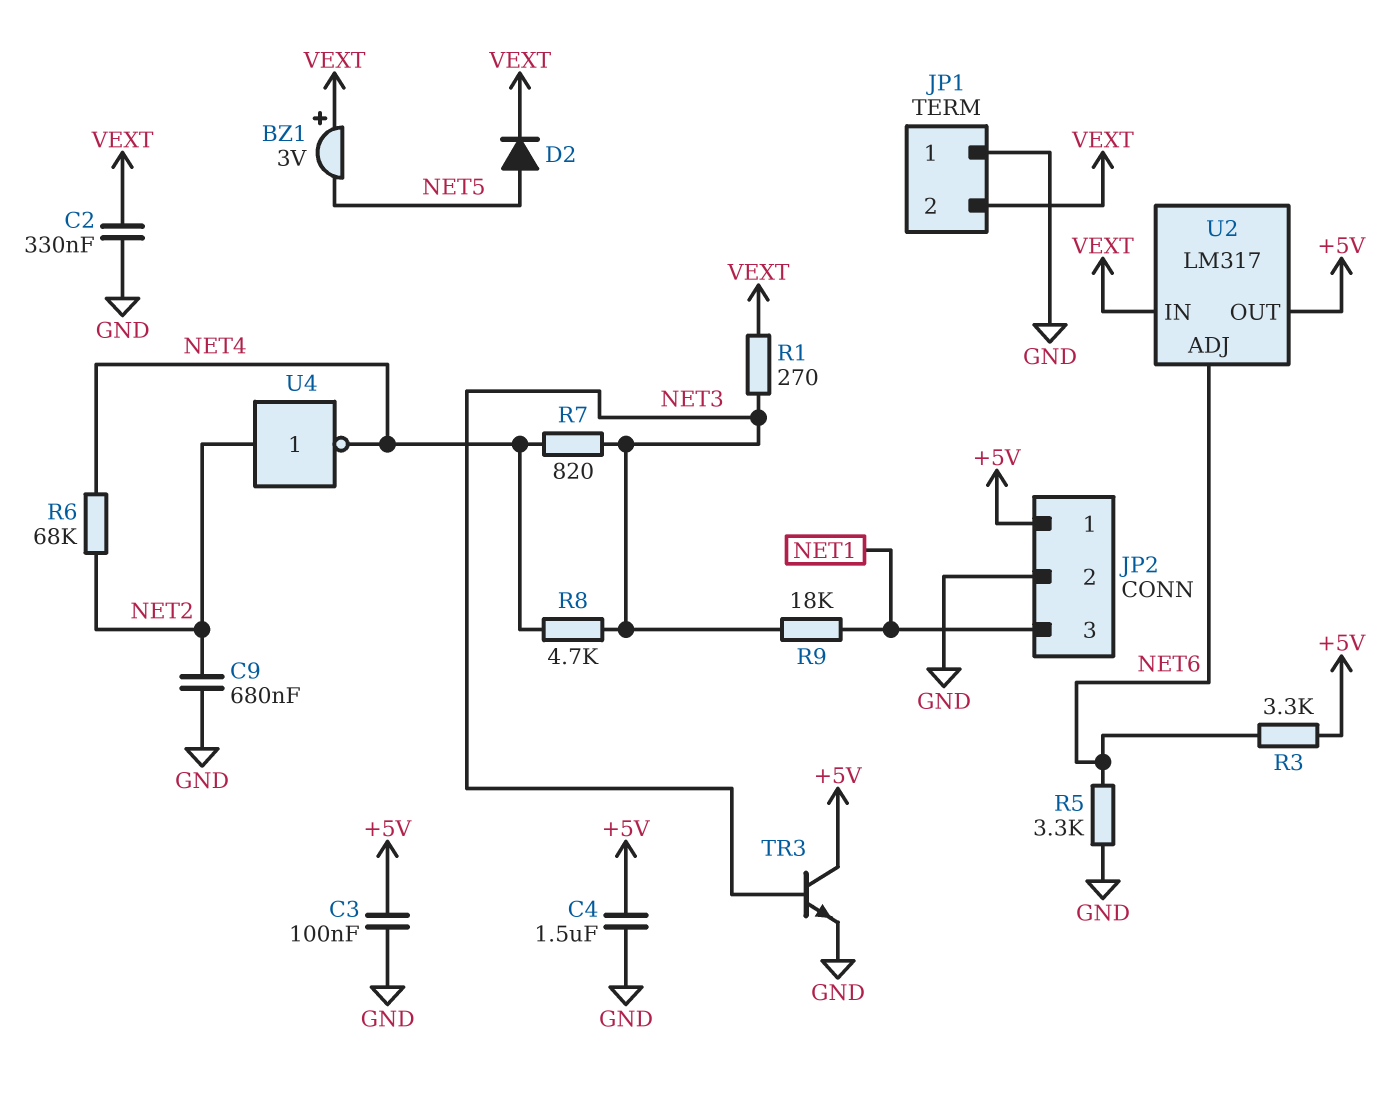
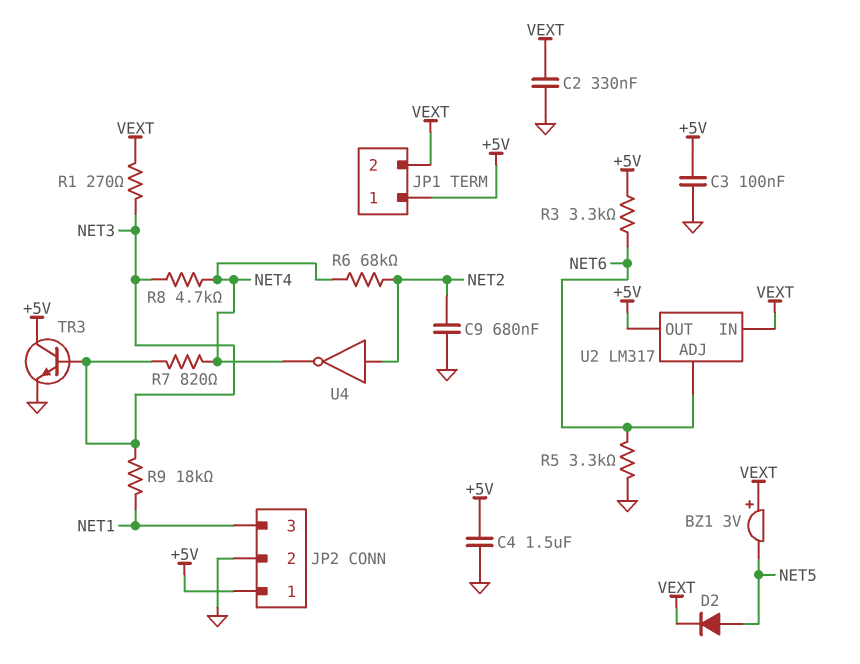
JP1 pin 1: GND -> +5V

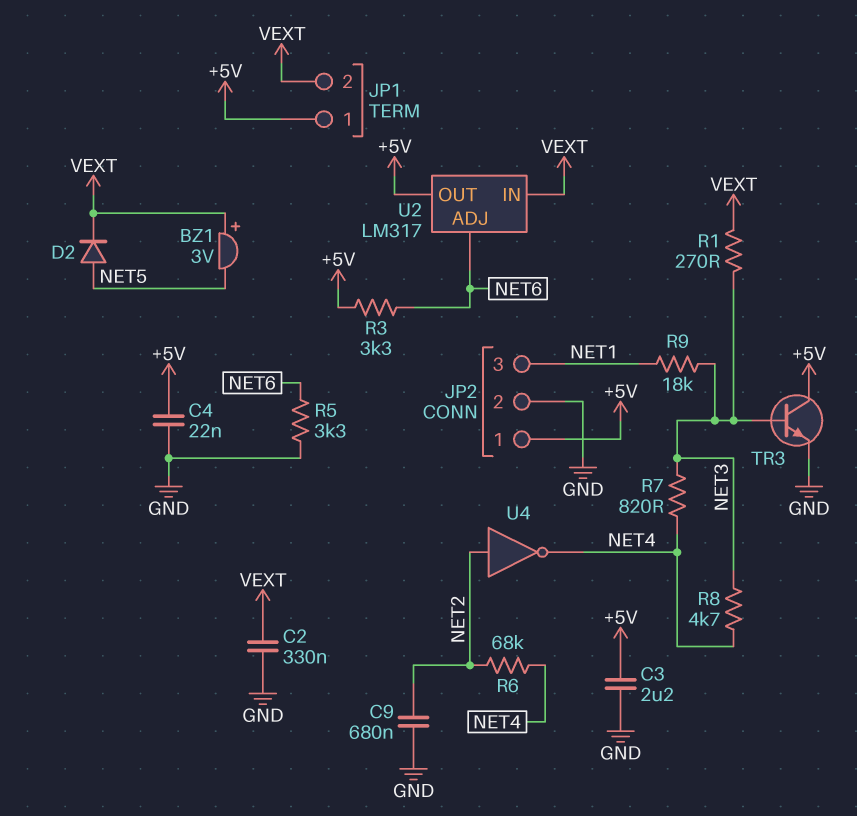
C3: 100nF (+5V, GND) -> 2.2uF (+5V, GND)
C4: 1.5uF (+5V, GND) -> 22nF (+5V, GND)

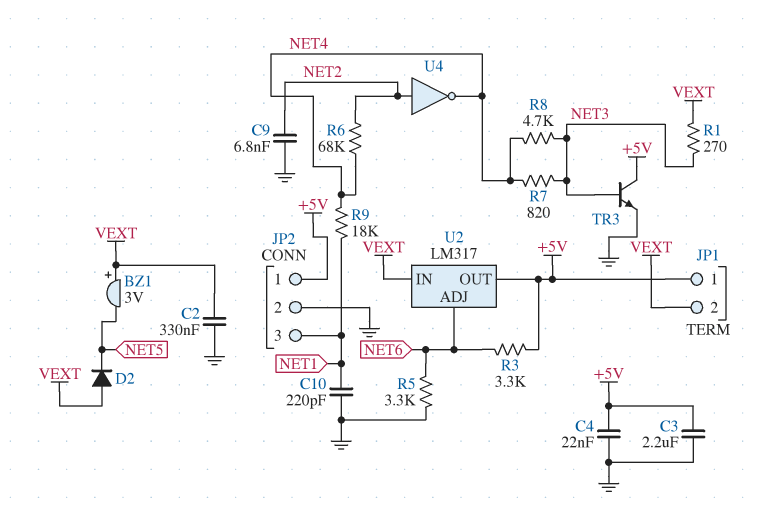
C9: 680nF (GND, NET2) -> 6.8nF (GND, NET2)
C10: none -> 220pF (GND, NET1)
D2: diode (A NET5, K VEXT) -> diode (A VEXT, K NET5)
R9: 18k (NET1, NET3) -> 18k (NET1, NET4)

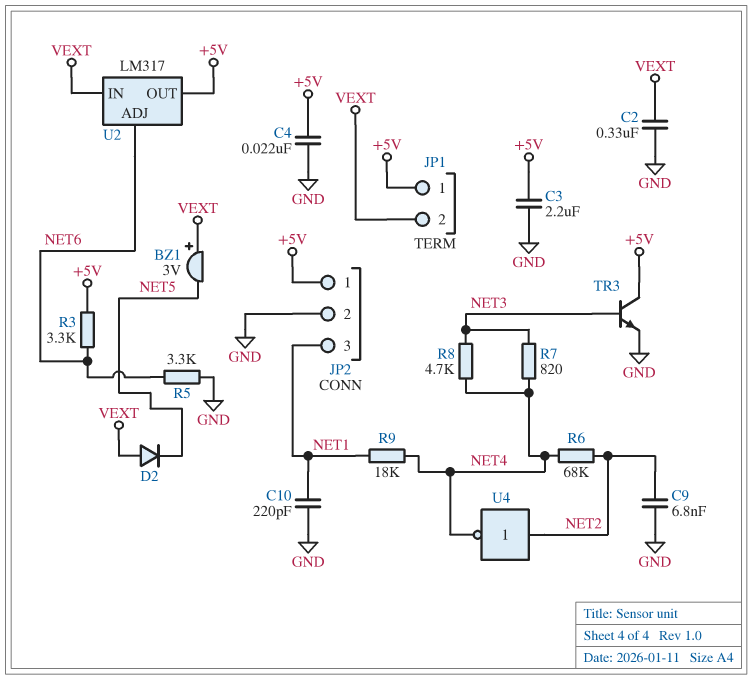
R1: 270 (NET3, VEXT) -> none

